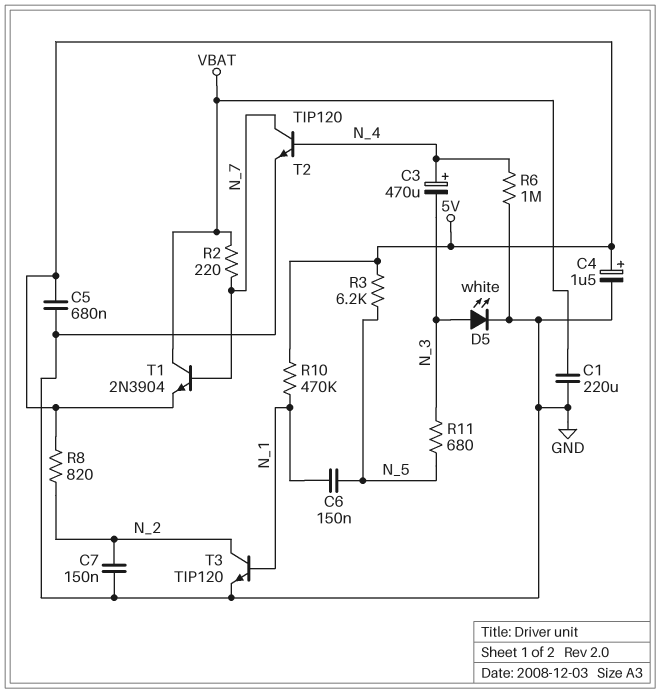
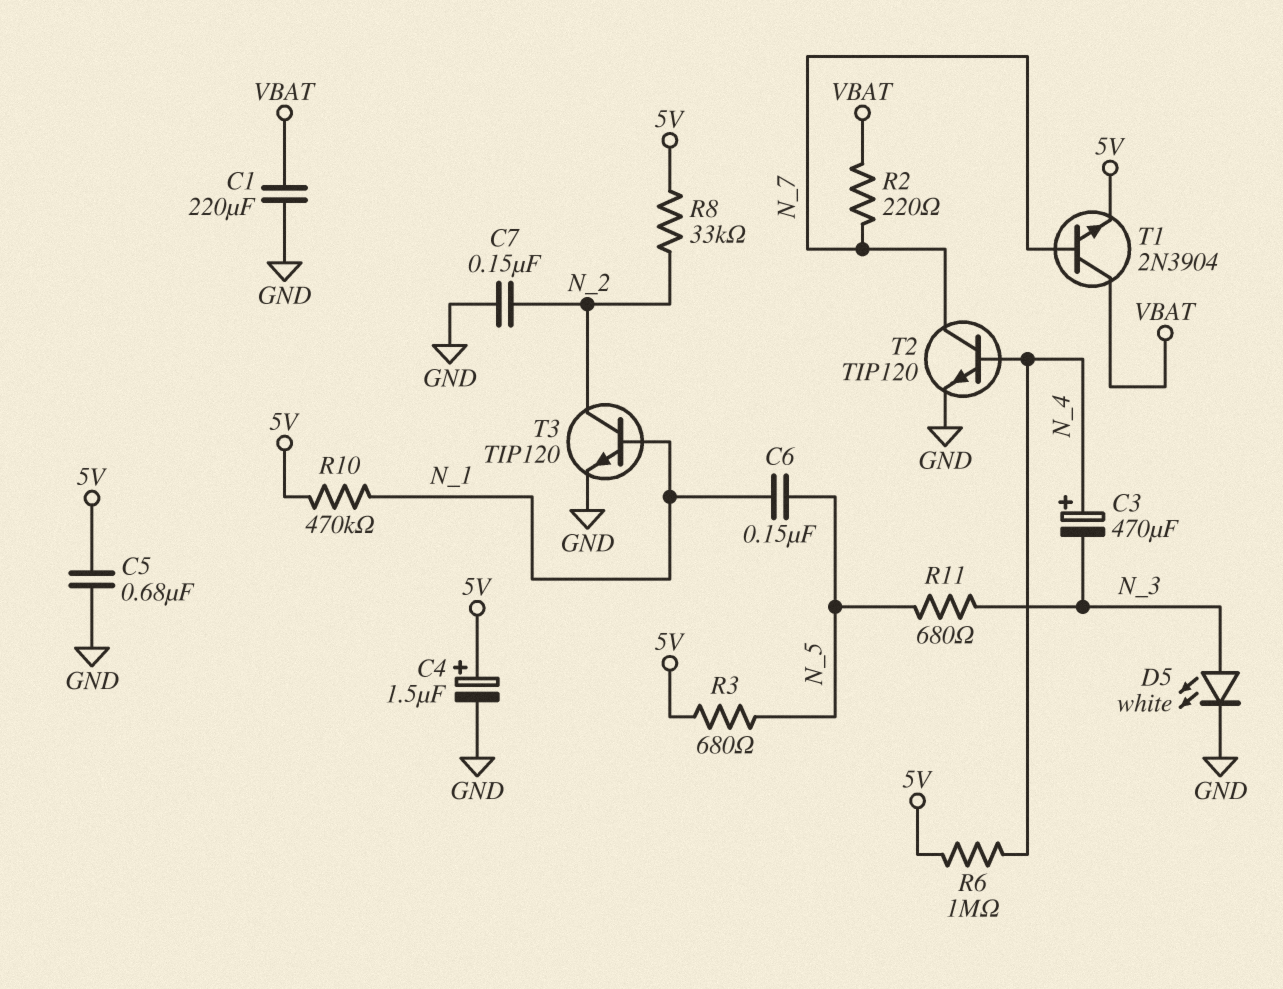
R3: 6.2k (5V, N_5) -> 680 (5V, N_5)
R6: 1M (GND, N_4) -> 1M (5V, N_4)
R8: 820 (5V, N_2) -> 33k (5V, N_2)

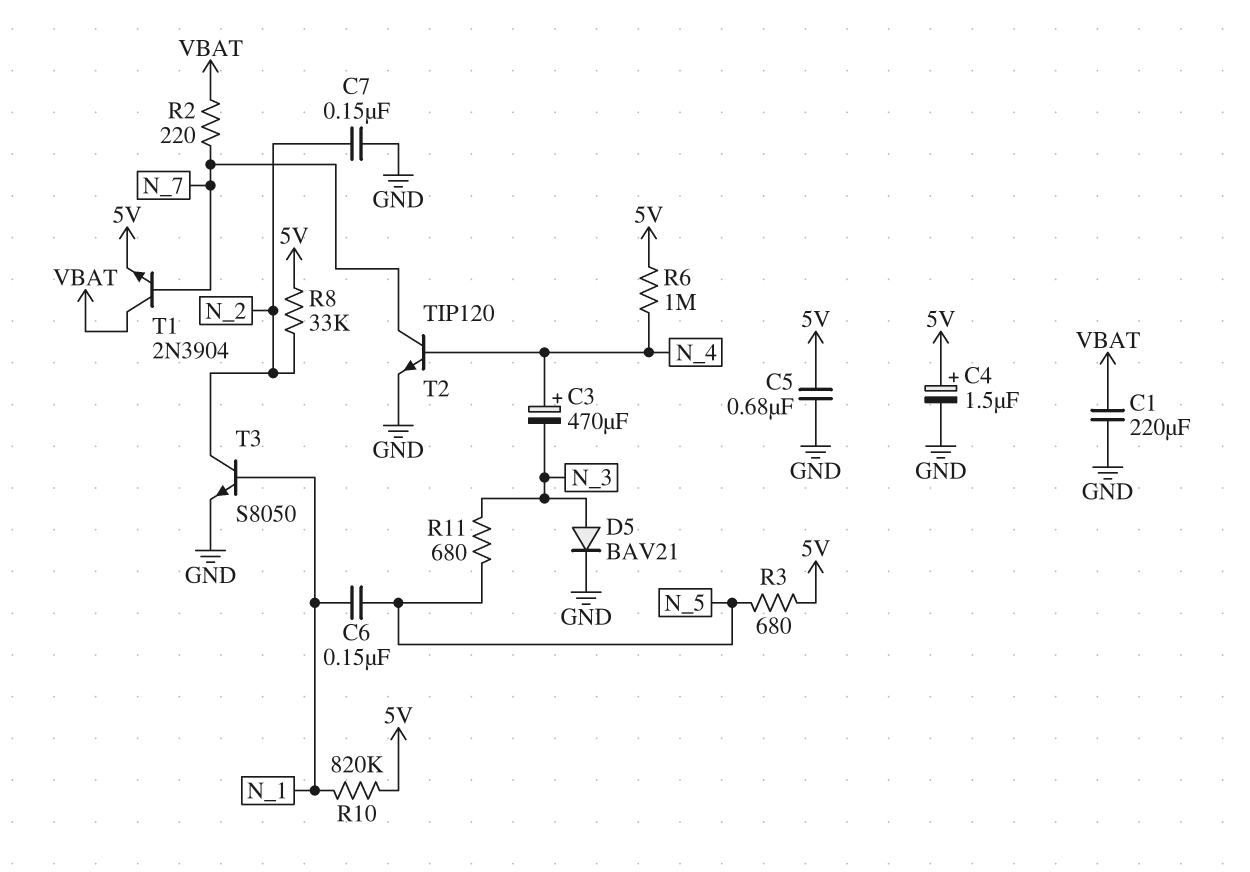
D5: LED white (A N_3, K GND) -> diode BAV21 (A N_3, K GND)
R10: 470k (5V, N_1) -> 820k (5V, N_1)
T3: NPN TIP120 (B N_1, C N_2, E GND) -> NPN S8050 (B N_1, C N_2, E GND)

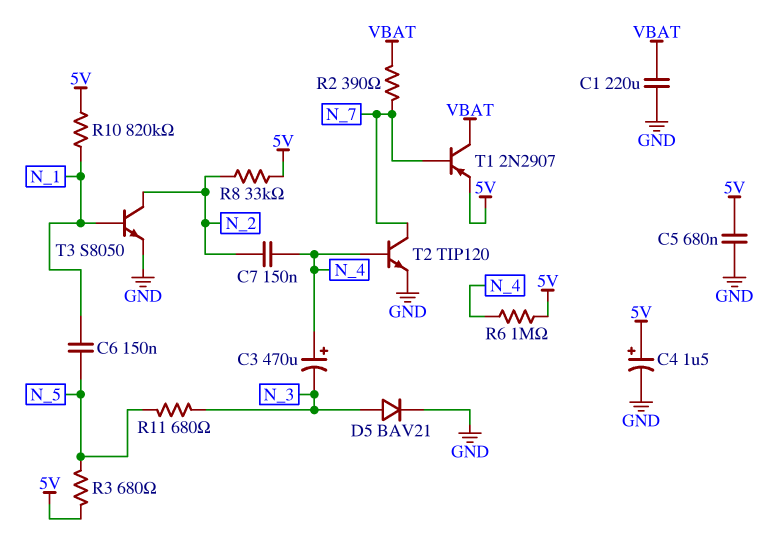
C7: 150nF (GND, N_2) -> 150nF (N_2, N_4)
R2: 220 (N_7, VBAT) -> 390 (N_7, VBAT)
T1: NPN 2N3904 (B N_7, C VBAT, E 5V) -> PNP 2N2907 (B N_7, C VBAT, E 5V)

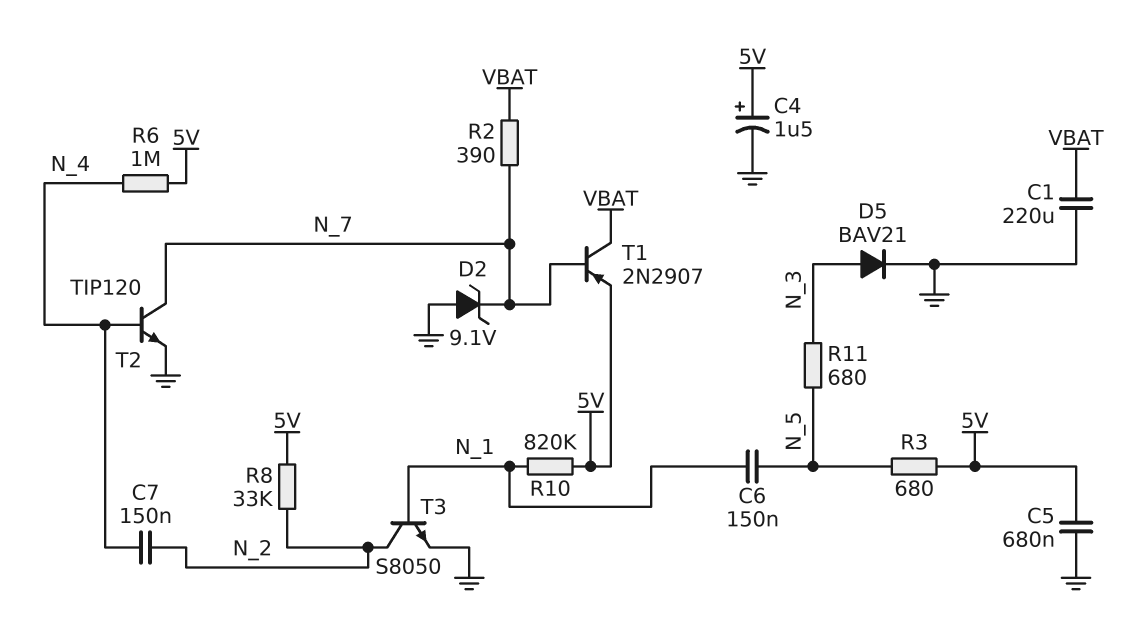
C3: 470uF (plus N_4, minus N_3) -> none
D2: none -> zener 9.1V (A GND, K N_7)

